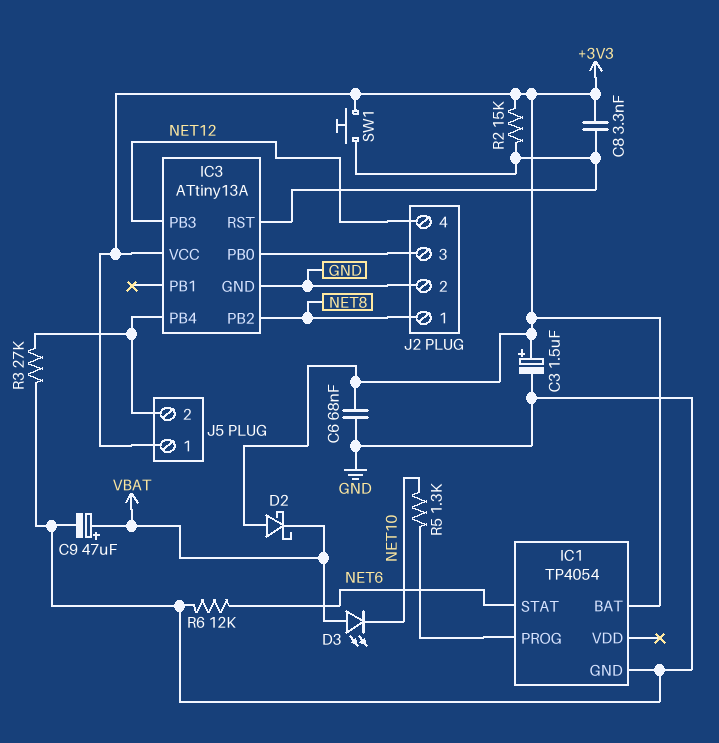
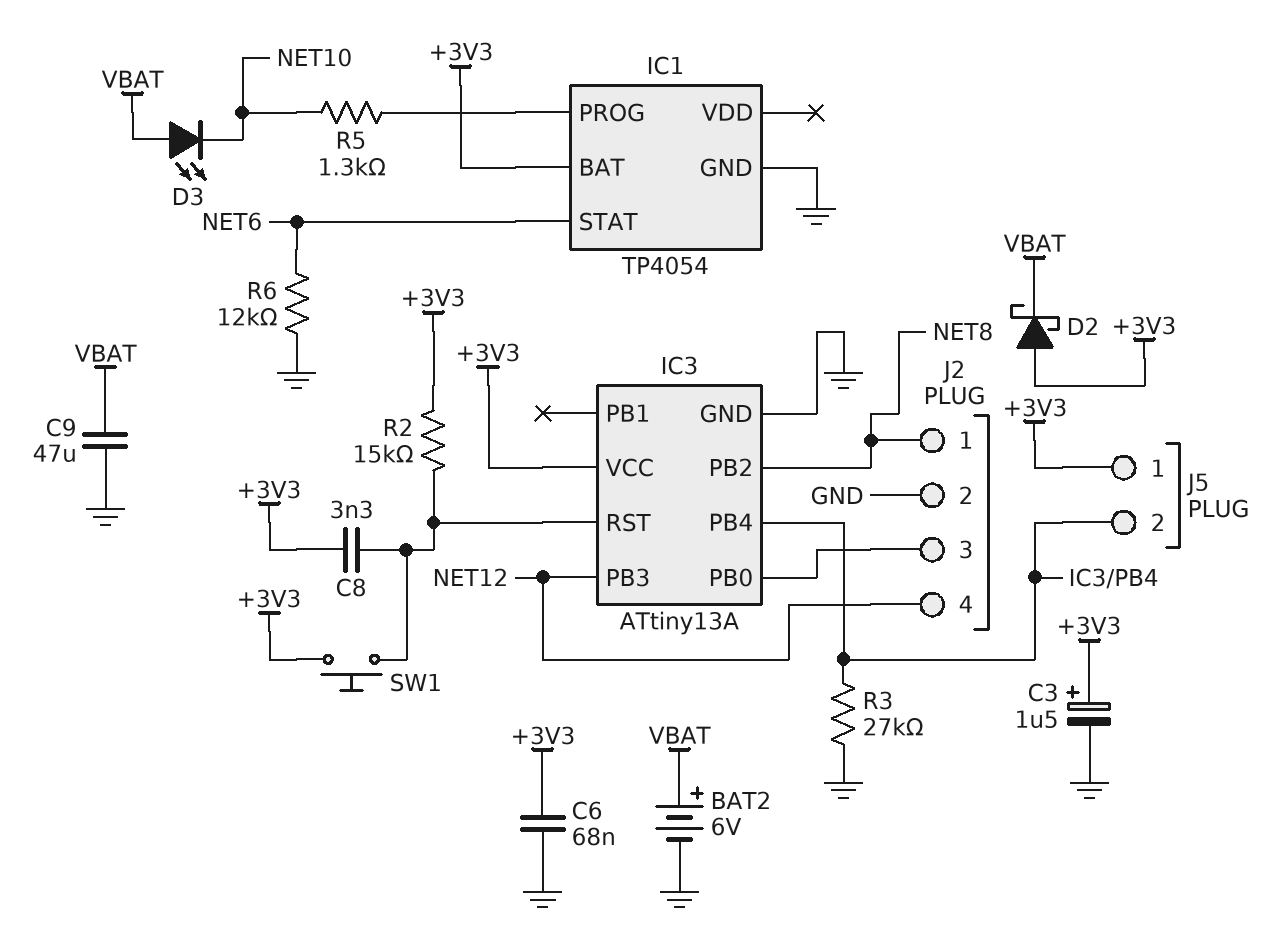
BAT2: none -> 6V (plus VBAT, minus GND)
C9: 47uF (plus VBAT, minus GND) -> 47uF (GND, VBAT)

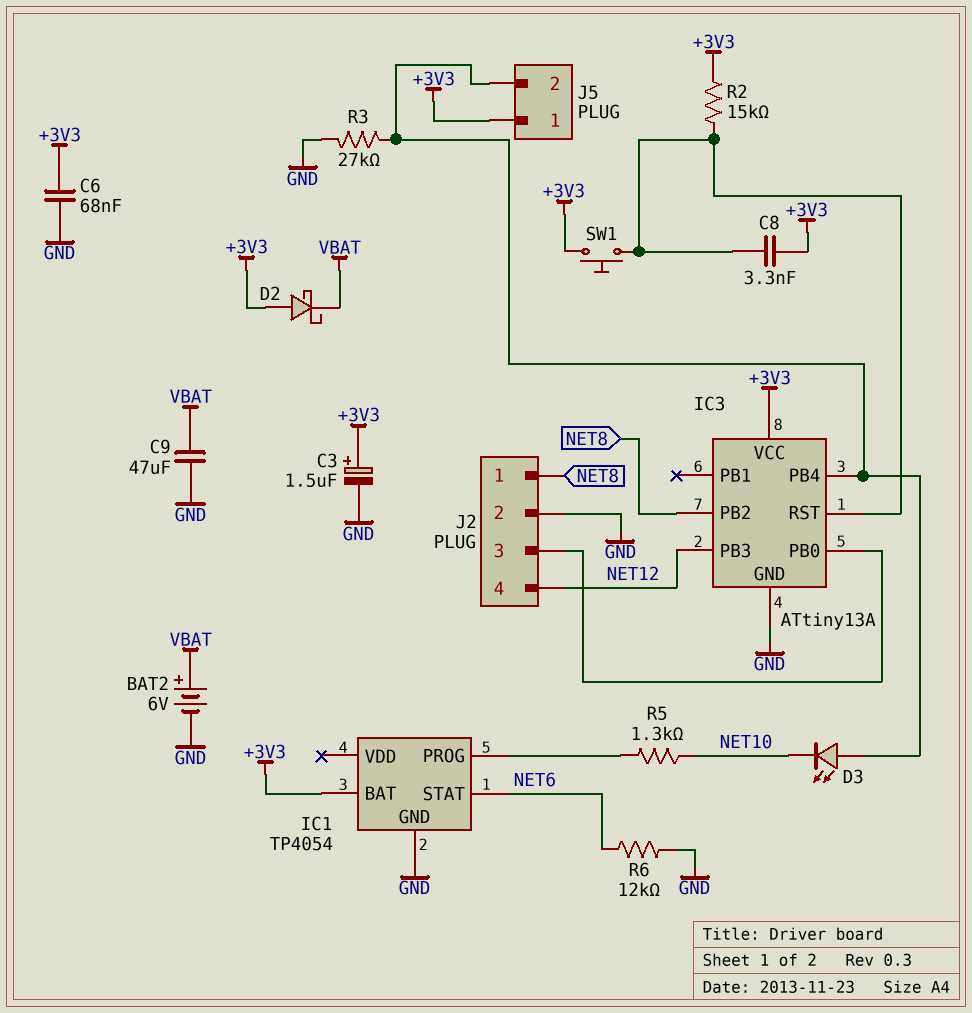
D3: LED (A VBAT, K NET10) -> LED (A IC3/PB4, K NET10)

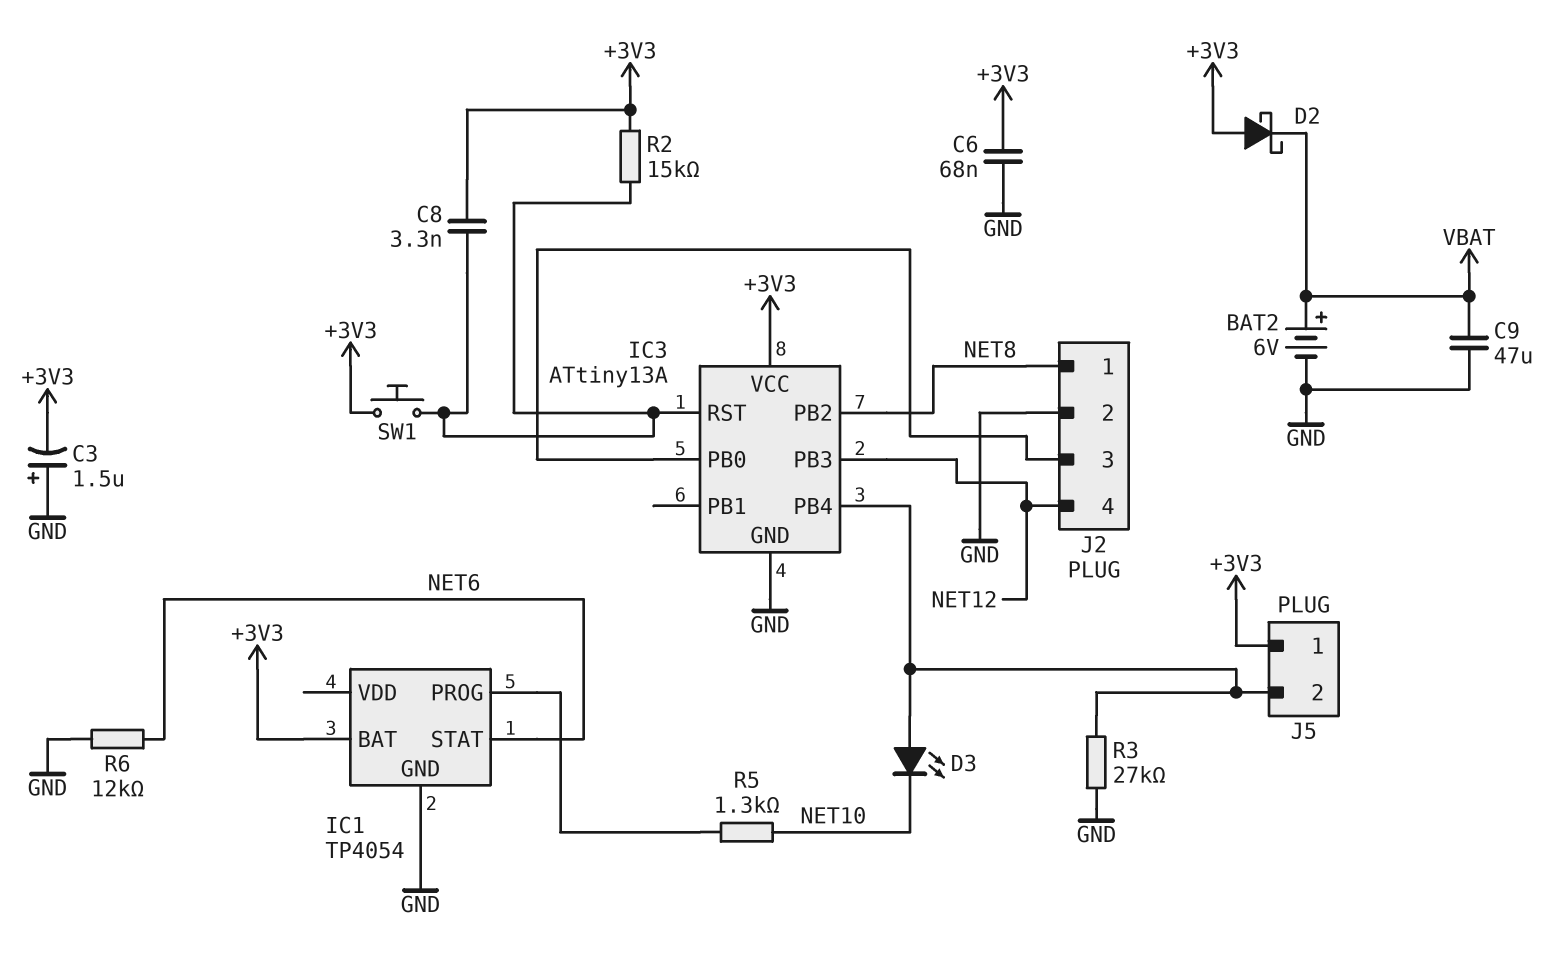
C3: 1.5uF (plus +3V3, minus GND) -> 1.5uF (plus GND, minus +3V3)

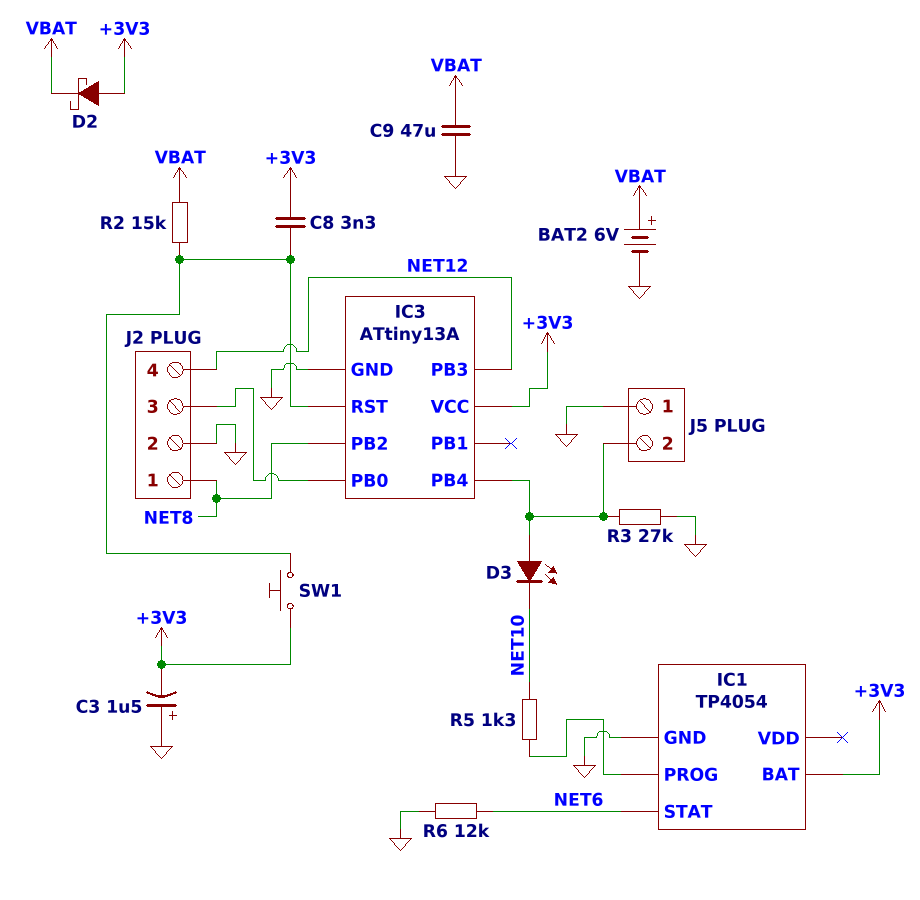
C6: 68nF (+3V3, GND) -> none
J5 pin 1: +3V3 -> GND
R2: 15k (+3V3, IC3/RST) -> 15k (IC3/RST, VBAT)

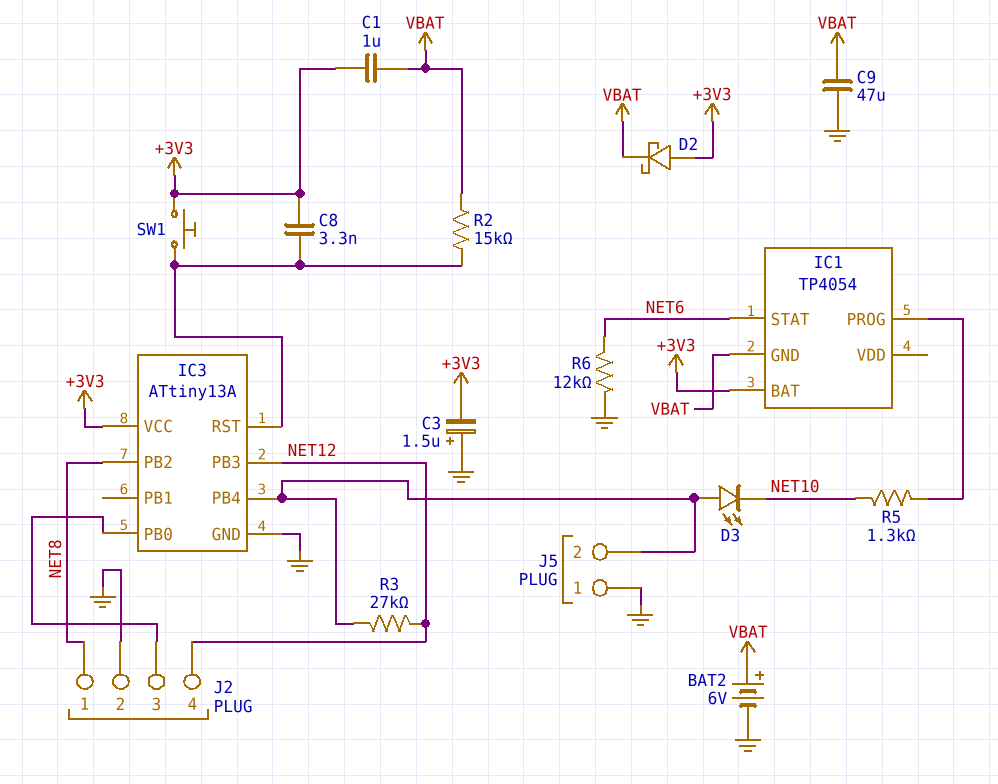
C1: none -> 1uF (+3V3, VBAT)
IC1 pin GND: GND -> VBAT
R3: 27k (GND, IC3/PB4) -> 27k (IC3/PB4, NET12)

